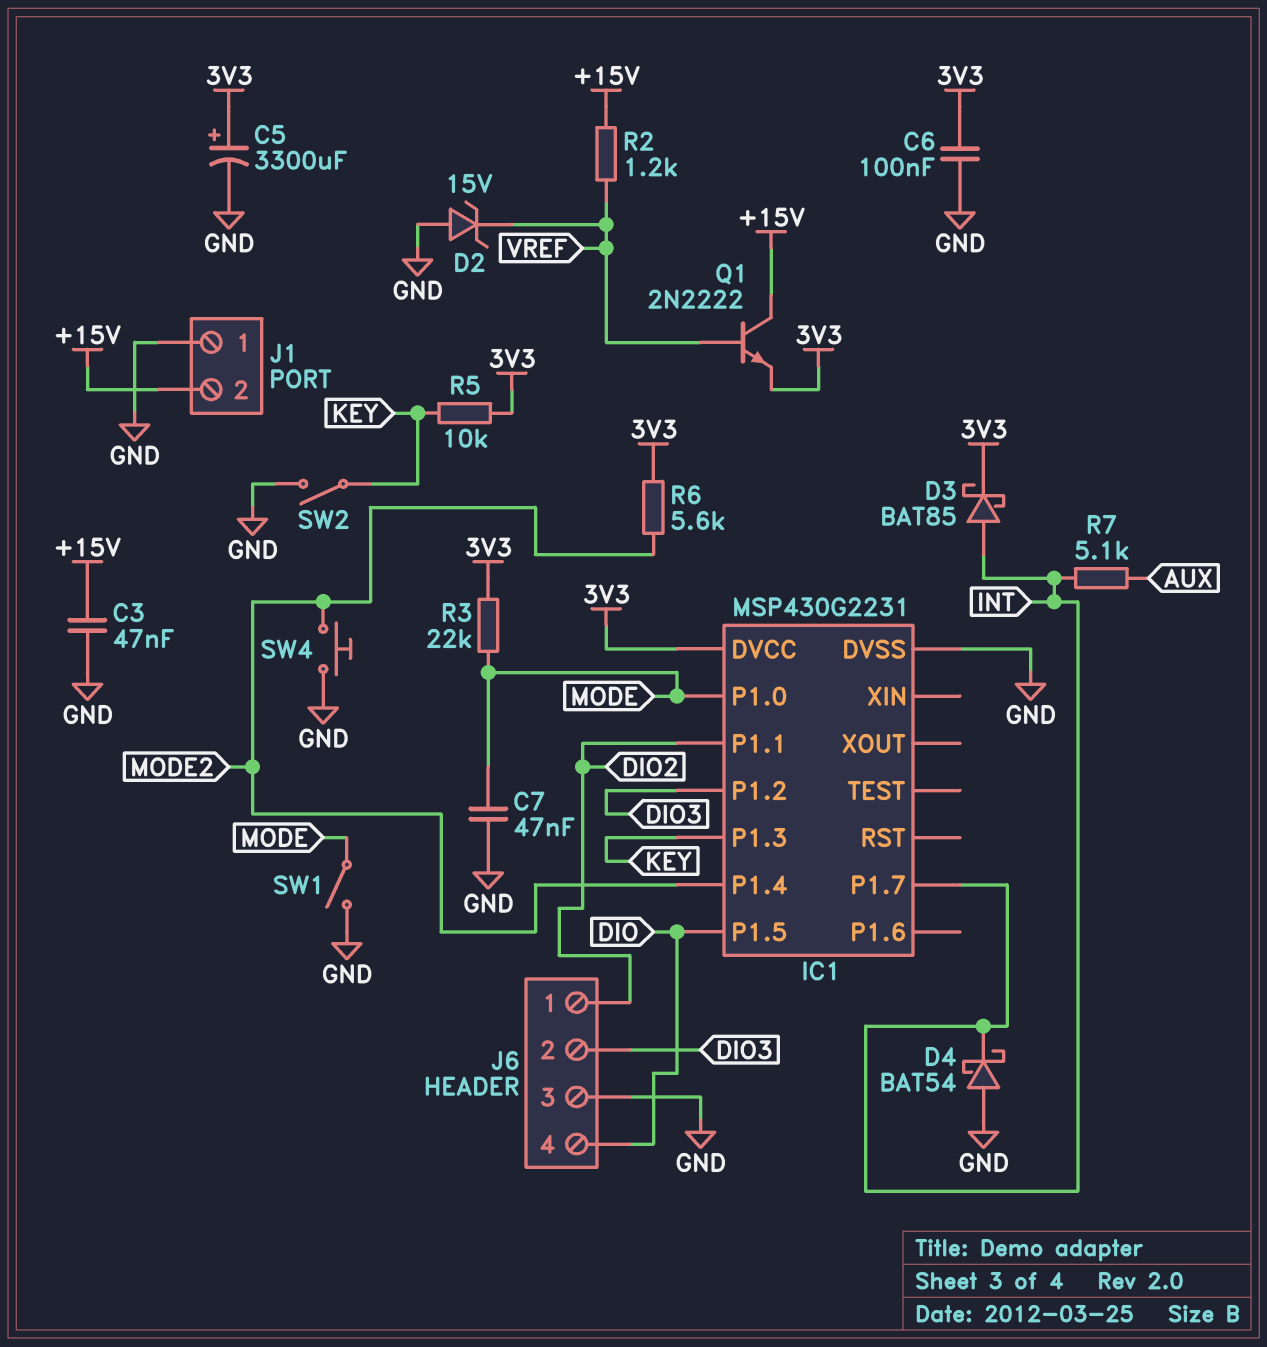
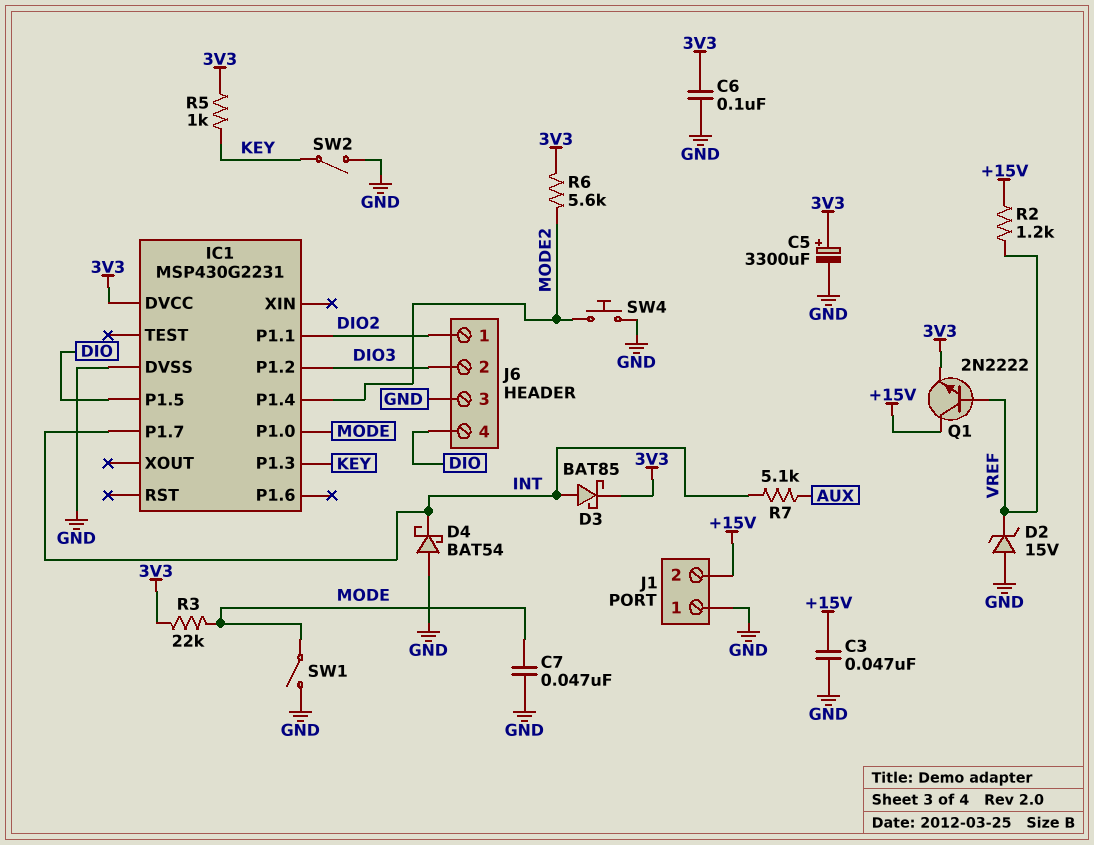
R5: 10k (3V3, KEY) -> 1k (3V3, KEY)

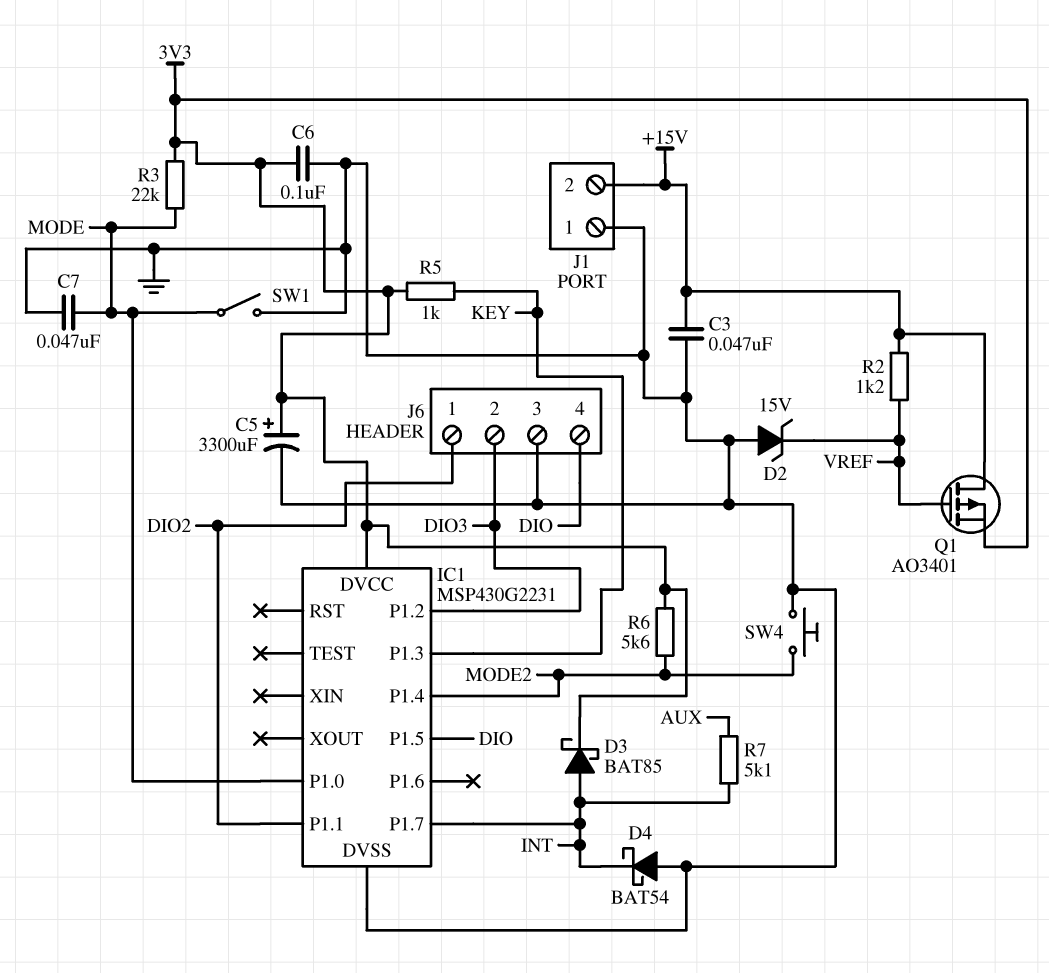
Q1: NPN 2N2222 (B VREF, C +15V, E 3V3) -> PMOS AO3401 (G VREF, D +15V, S 3V3)
SW2: switch (GND, KEY) -> none

